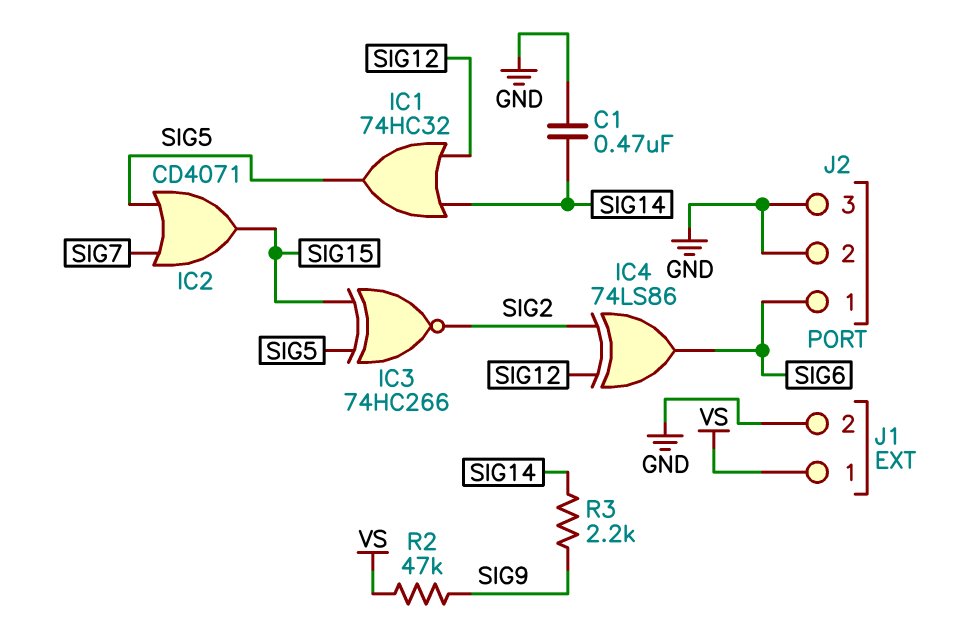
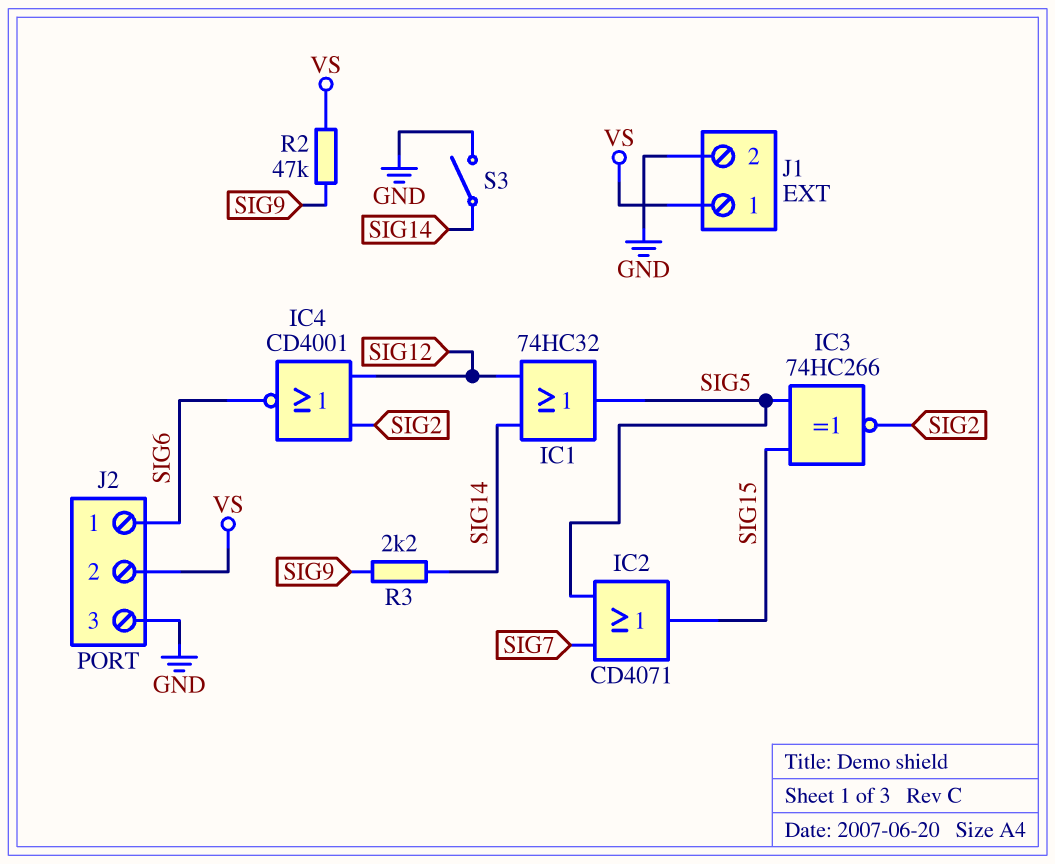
C1: 470nF (GND, SIG14) -> none
IC4: XOR 74LS86 (in SIG2, in SIG12, out SIG6) -> NOR CD4001 (in SIG2, in SIG12, out SIG6)
J2 pin 2: GND -> VS
S3: none -> switch (GND, SIG14)

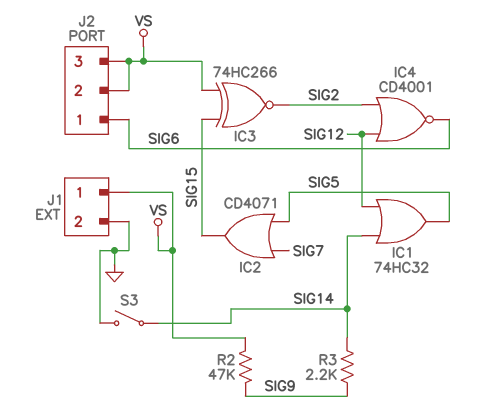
IC3: XNOR 74HC266 (in SIG5, in SIG15, out SIG2) -> XNOR 74HC266 (in SIG15, in VS, out SIG2)
J2 pin 3: GND -> VS

